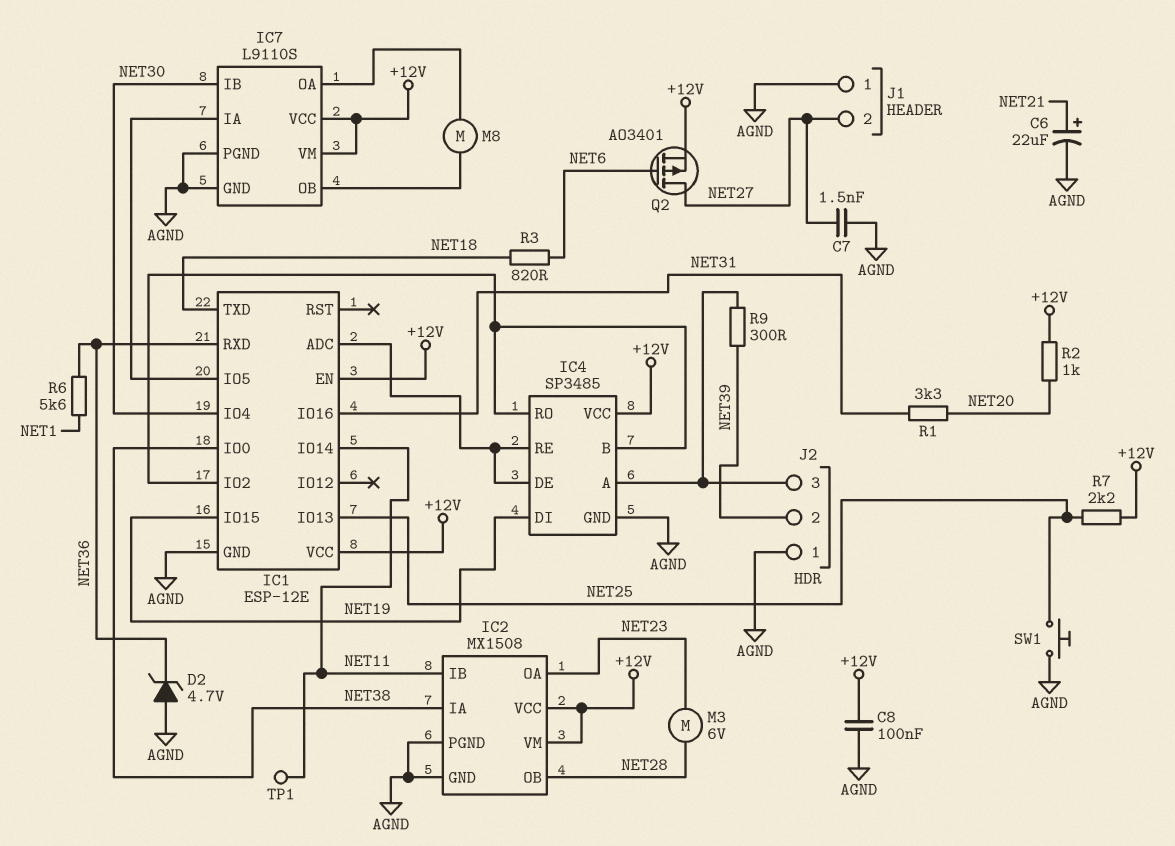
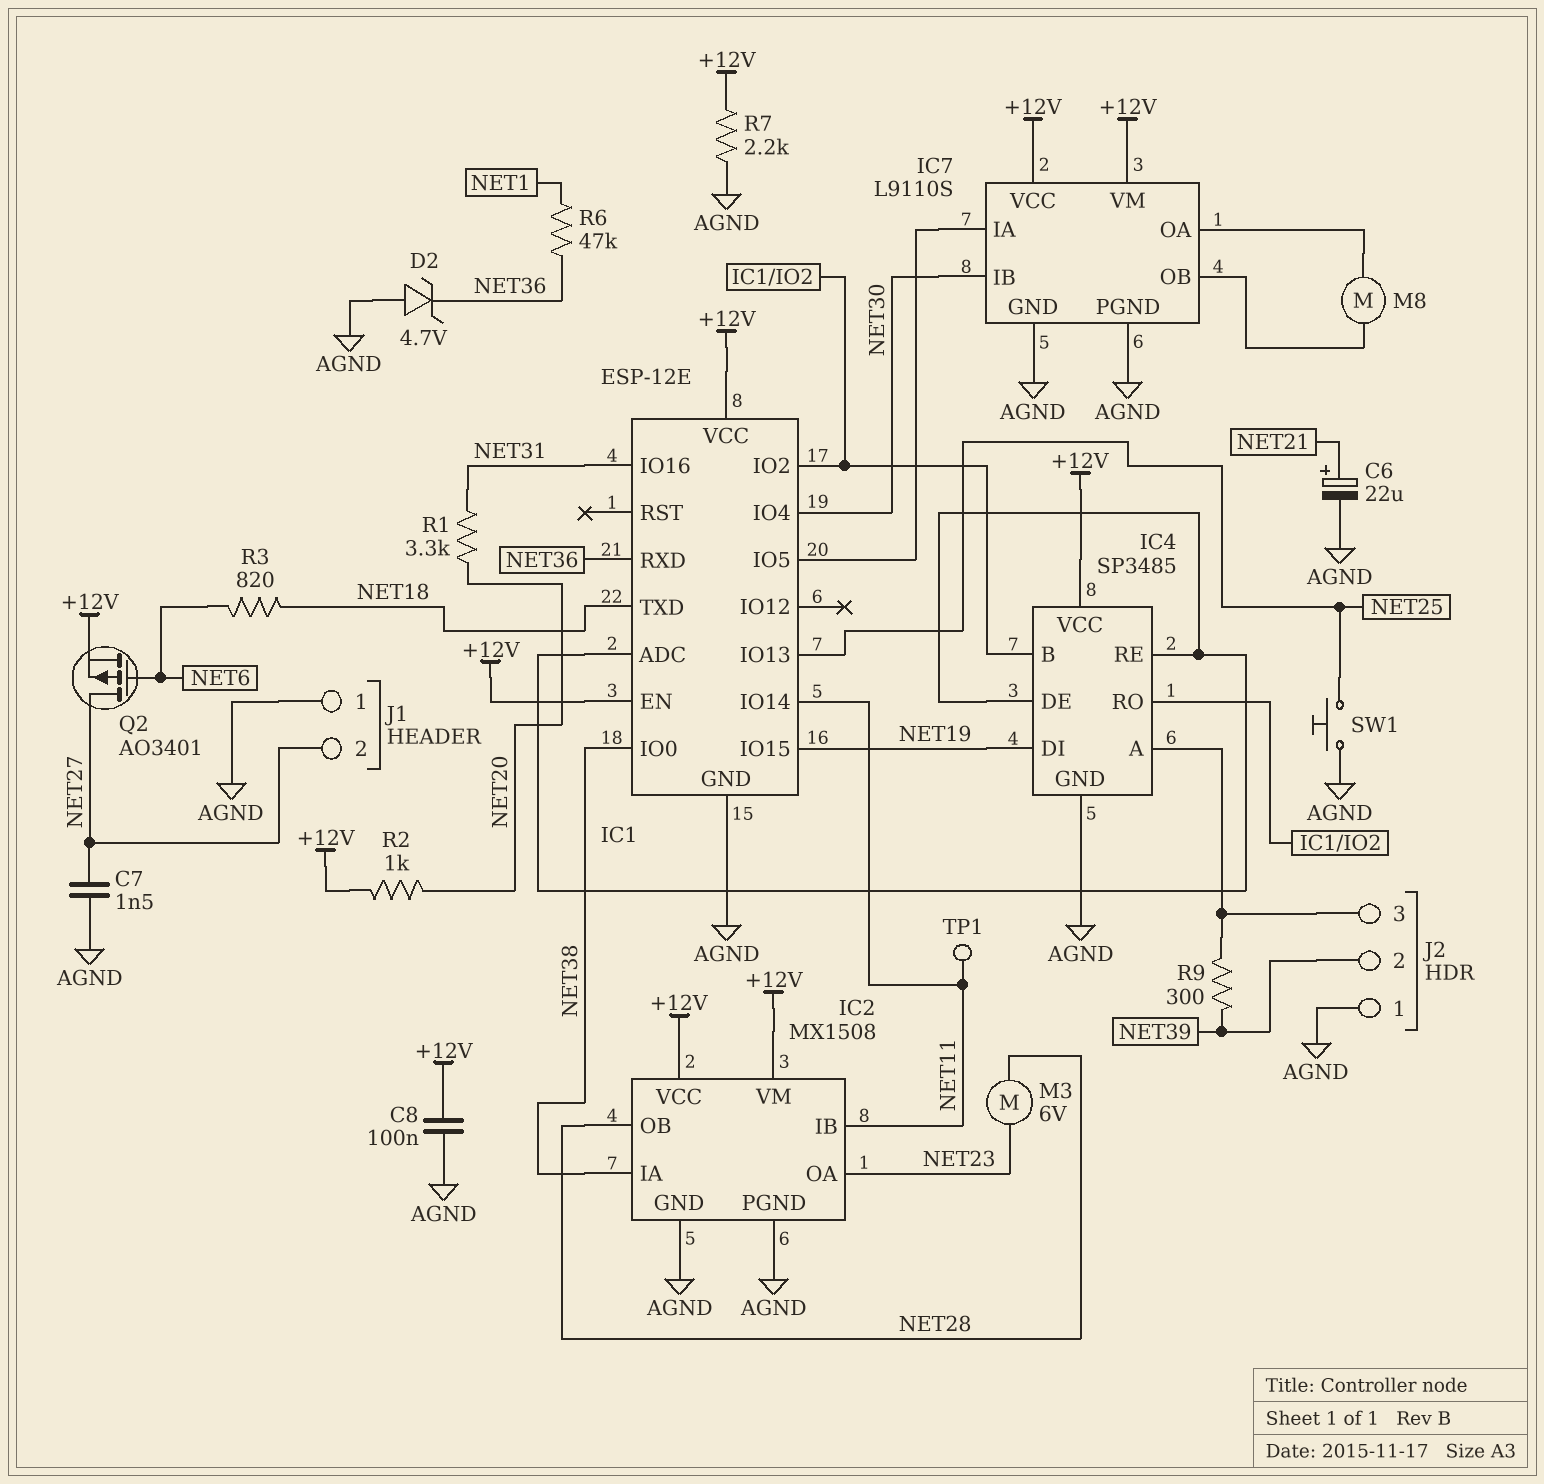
R6: 5.6k (NET1, NET36) -> 47k (NET1, NET36)
R7: 2.2k (+12V, NET25) -> 2.2k (+12V, AGND)

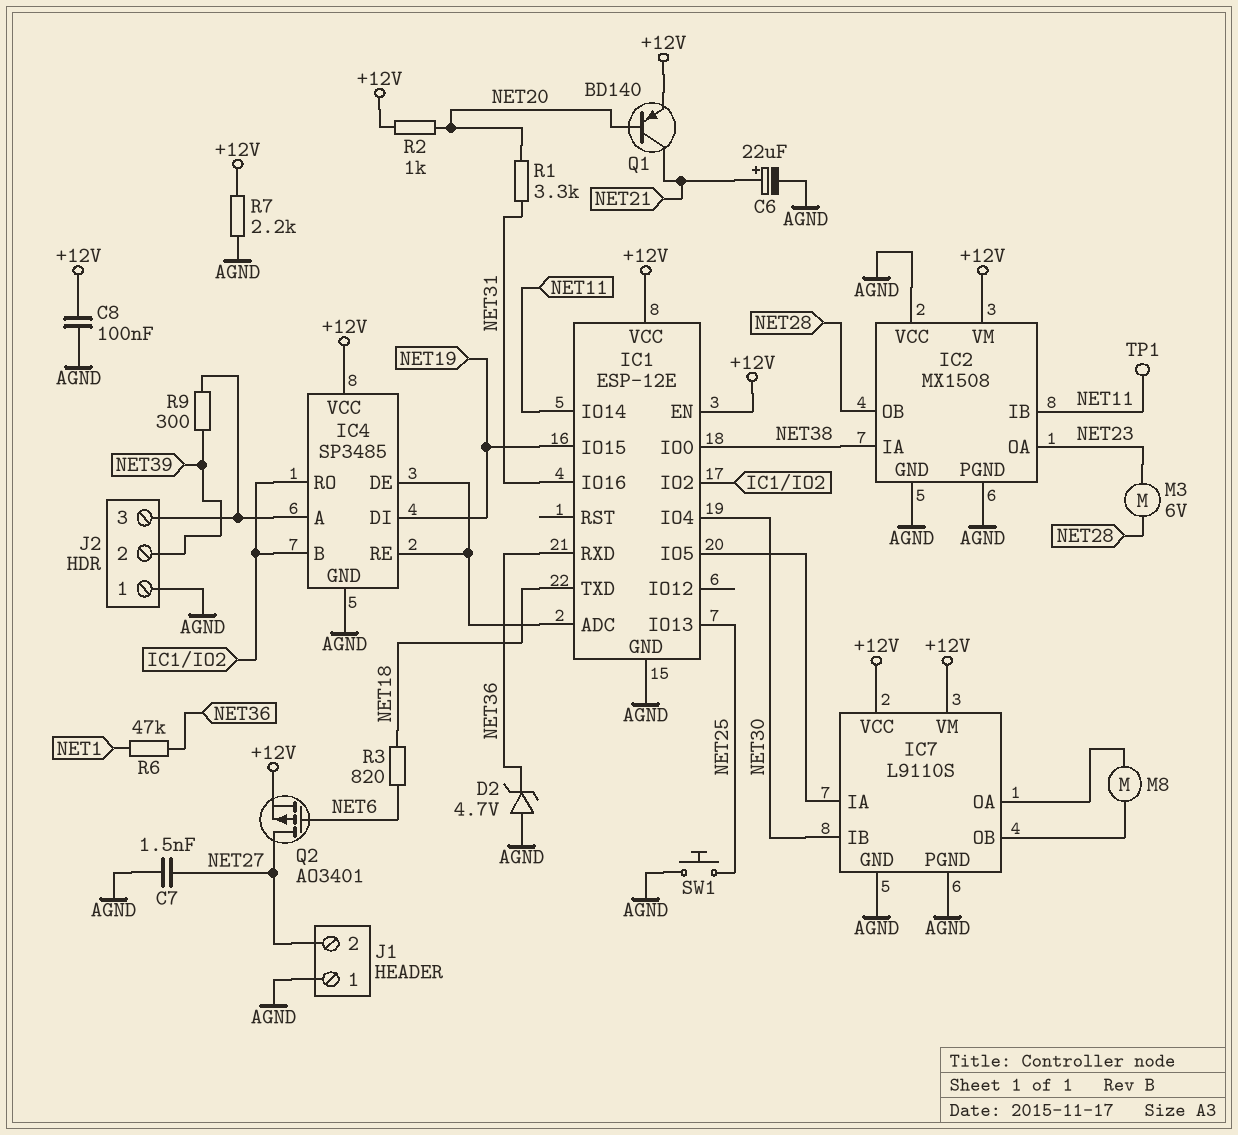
IC2 pin VCC: +12V -> AGND
Q1: none -> PNP BD140 (B NET20, C NET21, E +12V)

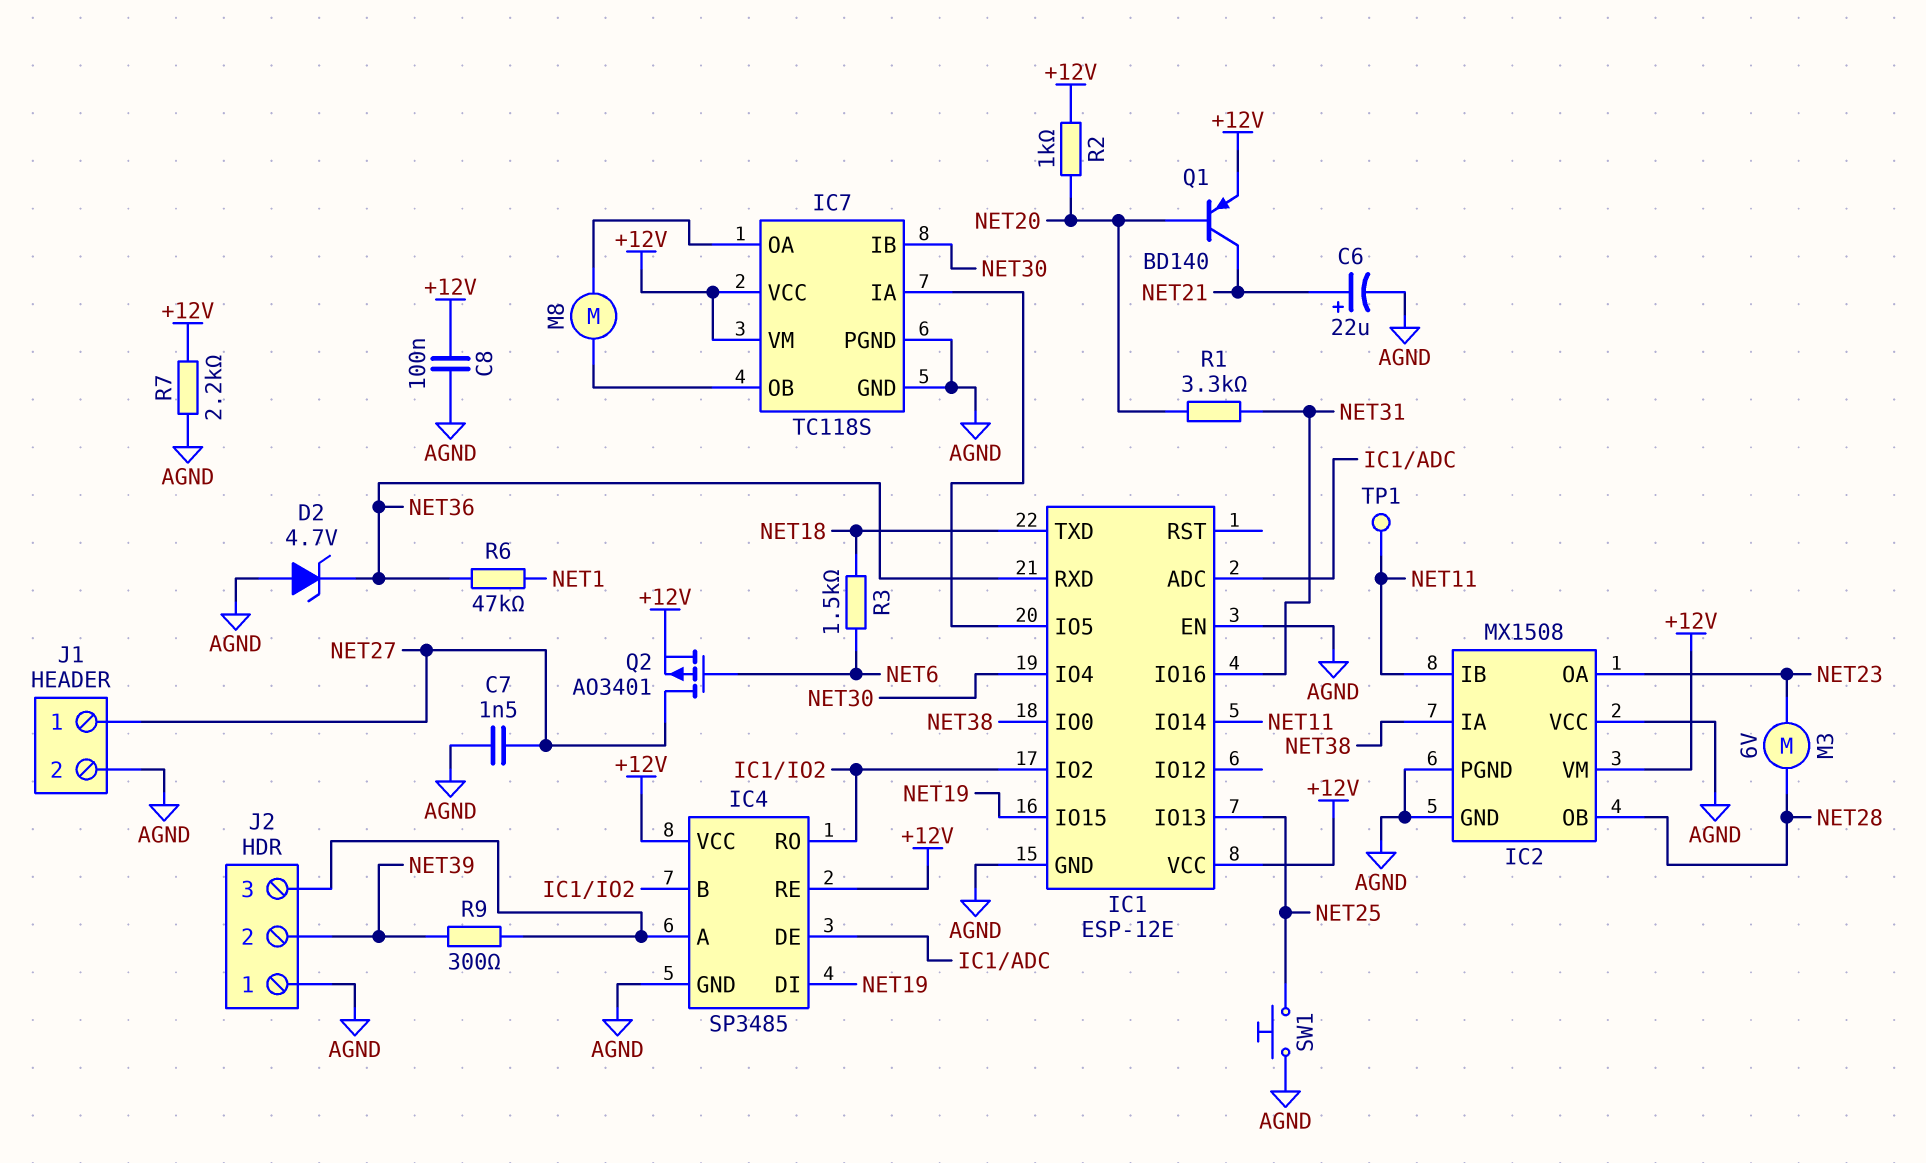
IC1 pin EN: +12V -> AGND
IC4 pin RE: IC1/ADC -> +12V
IC7: L9110S -> TC118S
J1 pin 1: AGND -> NET27
J1 pin 2: NET27 -> AGND
R3: 820 (NET6, NET18) -> 1.5k (NET6, NET18)

